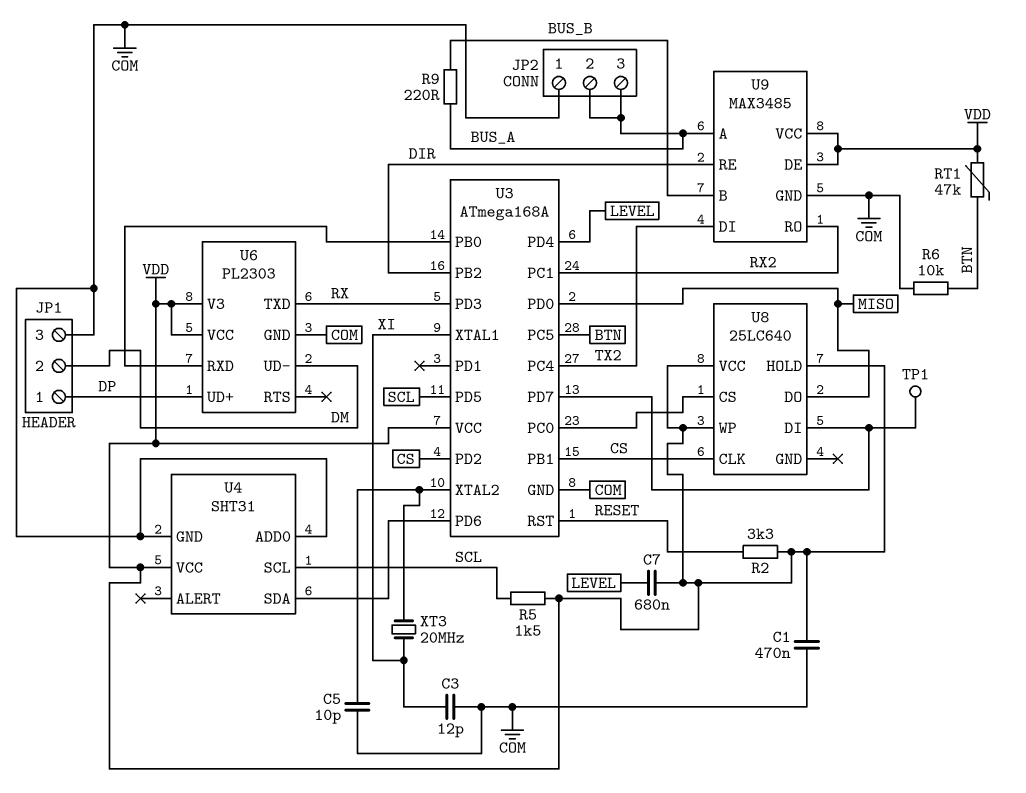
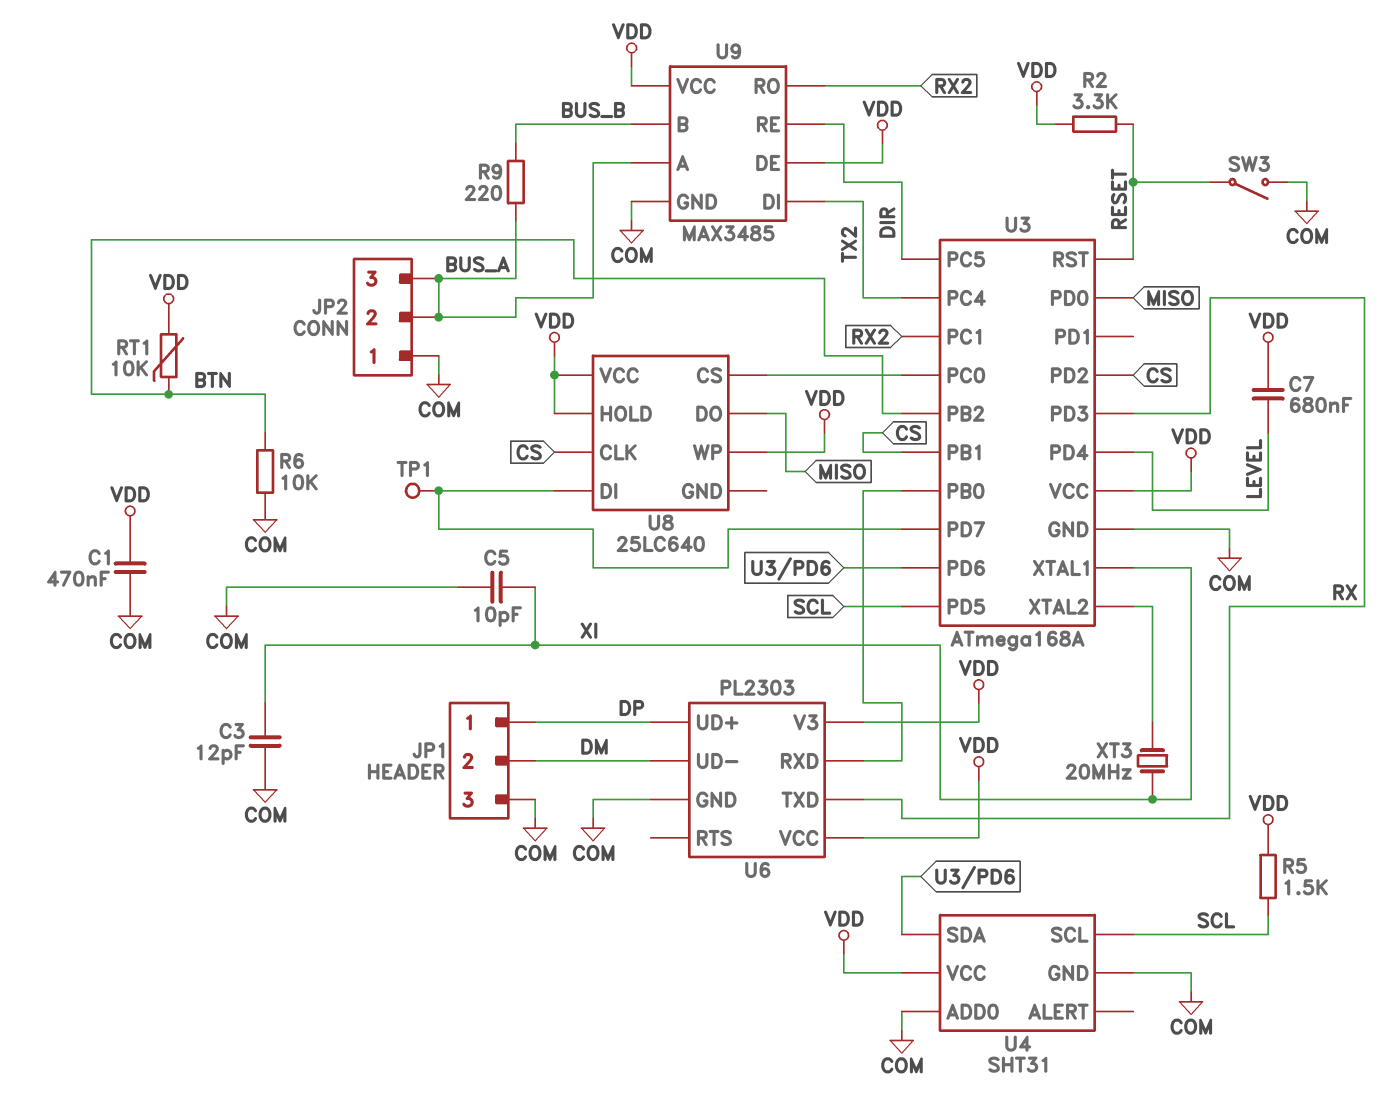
C5: 10pF (COM, U3/XTAL2) -> 10pF (COM, XI)
RT1: 47k (BTN, VDD) -> 10k (BTN, VDD)
SW3: none -> switch (COM, RESET)
U3 pin PB2: DIR -> BTN
U3 pin PC5: BTN -> DIR

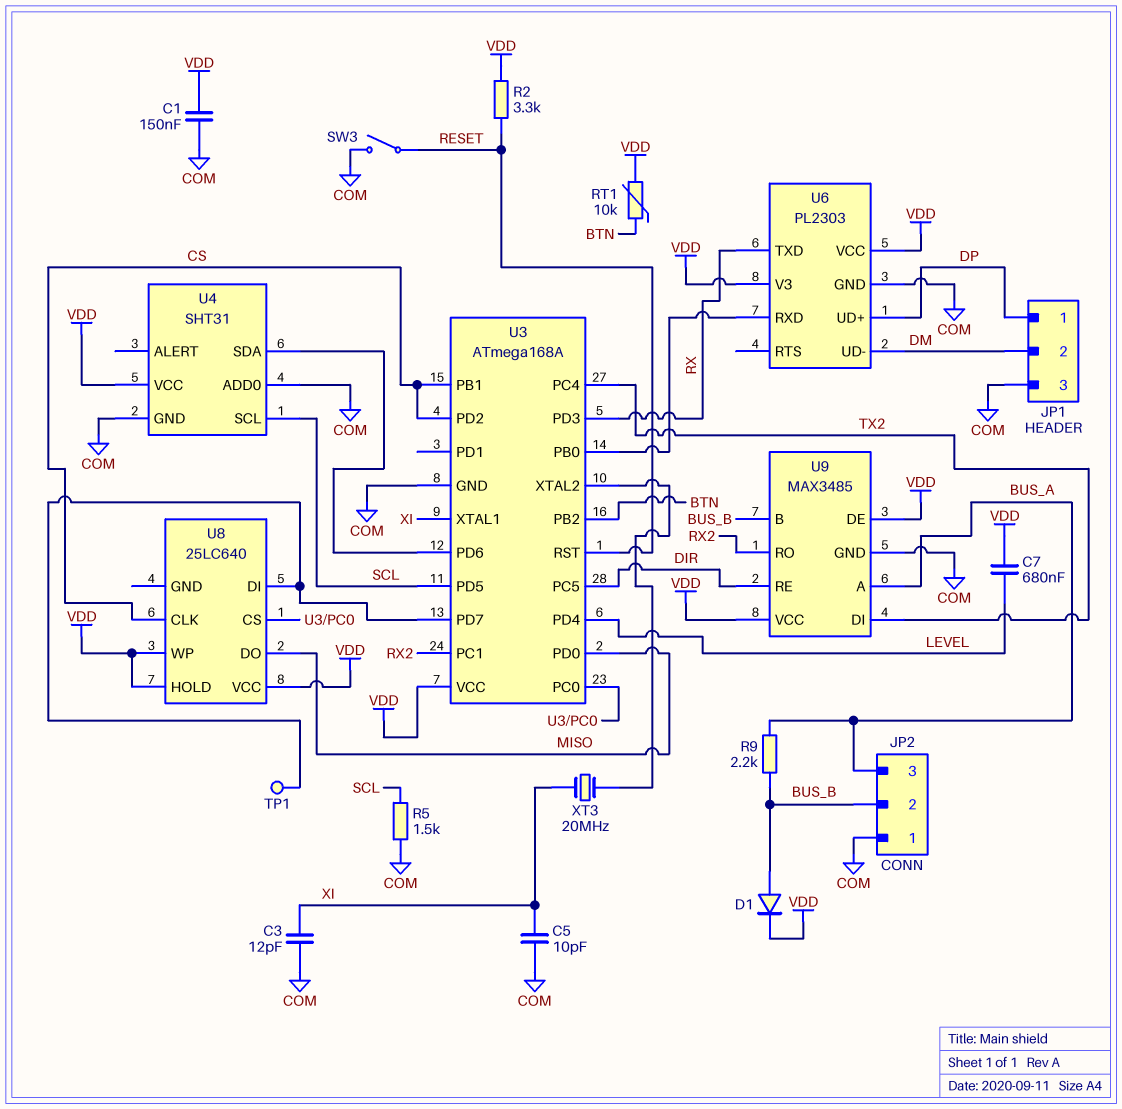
C1: 470nF (COM, VDD) -> 150nF (COM, VDD)
D1: none -> diode (A BUS_B, K VDD)
JP2 pin 2: BUS_A -> BUS_B
R5: 1.5k (SCL, VDD) -> 1.5k (COM, SCL)
R6: 10k (BTN, COM) -> none
R9: 220 (BUS_A, BUS_B) -> 2.2k (BUS_A, BUS_B)

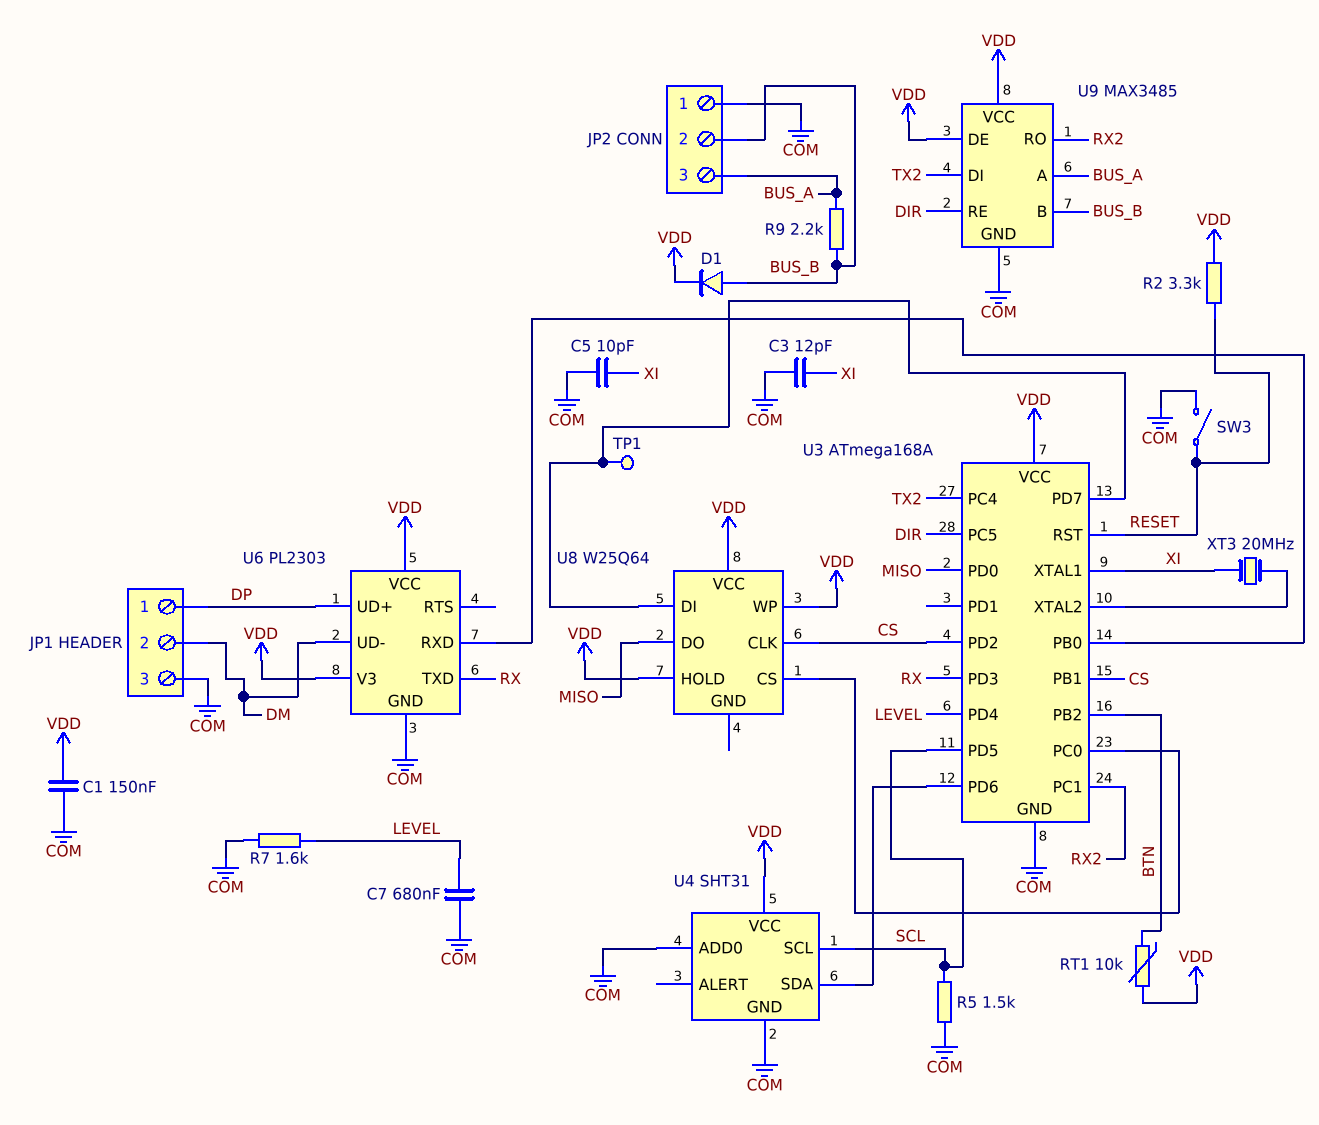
C7: 680nF (LEVEL, VDD) -> 680nF (COM, LEVEL)
R7: none -> 1.6k (COM, LEVEL)
U8: 25LC640 -> W25Q64

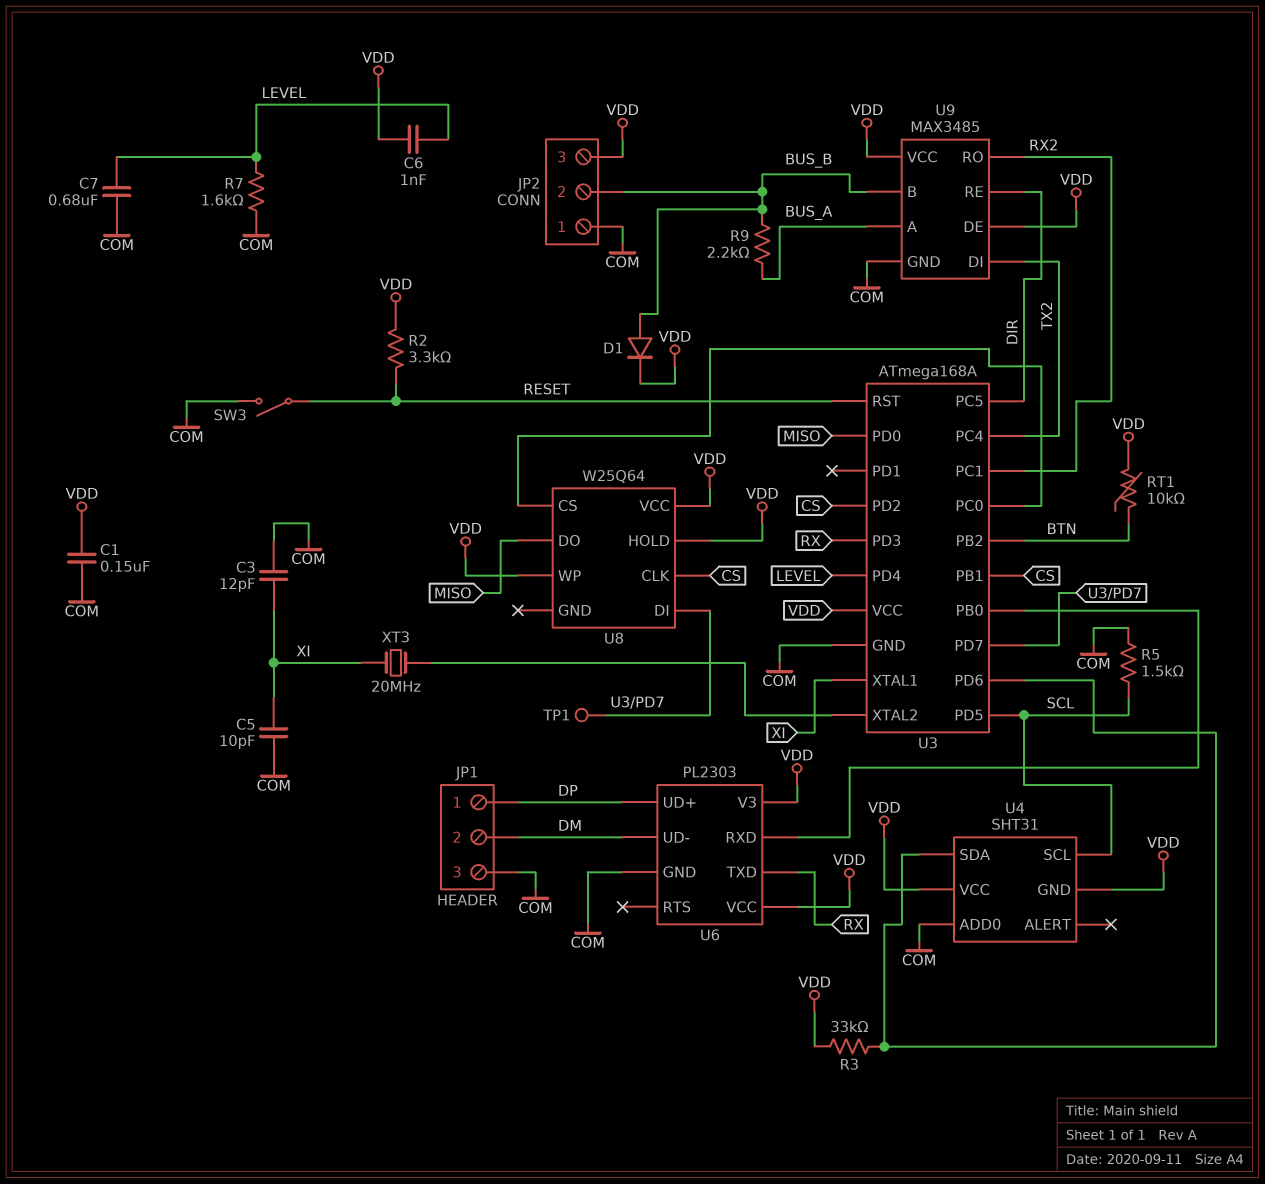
C6: none -> 1nF (LEVEL, VDD)
JP2 pin 3: BUS_A -> VDD
R3: none -> 33k (U3/PD6, VDD)
U4 pin GND: COM -> VDD

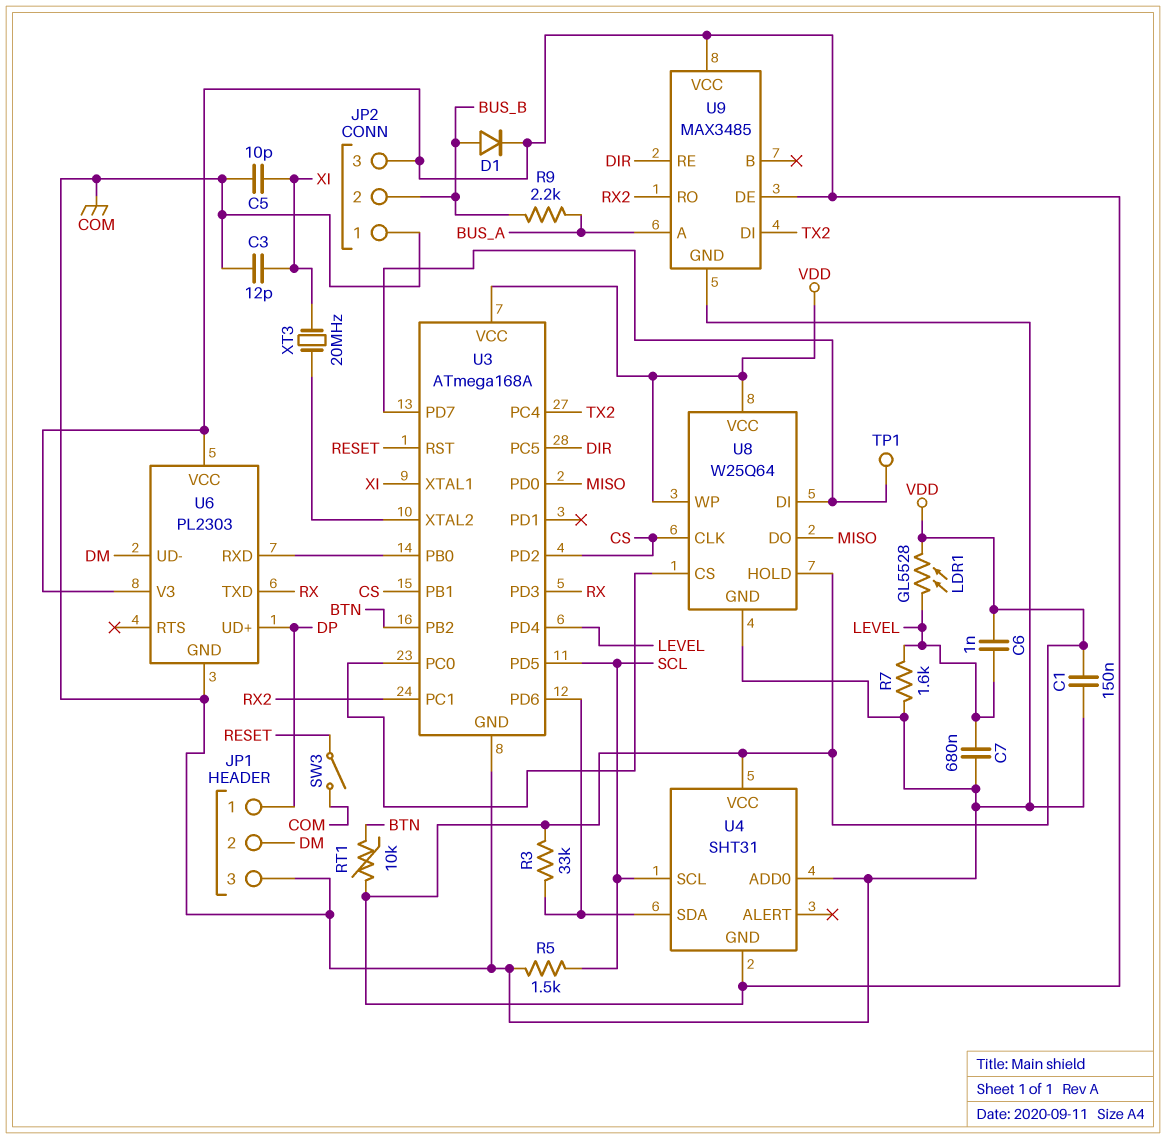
LDR1: none -> GL5528 (LEVEL, VDD)
R2: 3.3k (RESET, VDD) -> none
U8 pin GND: none -> COM
U9 pin B: BUS_B -> none

